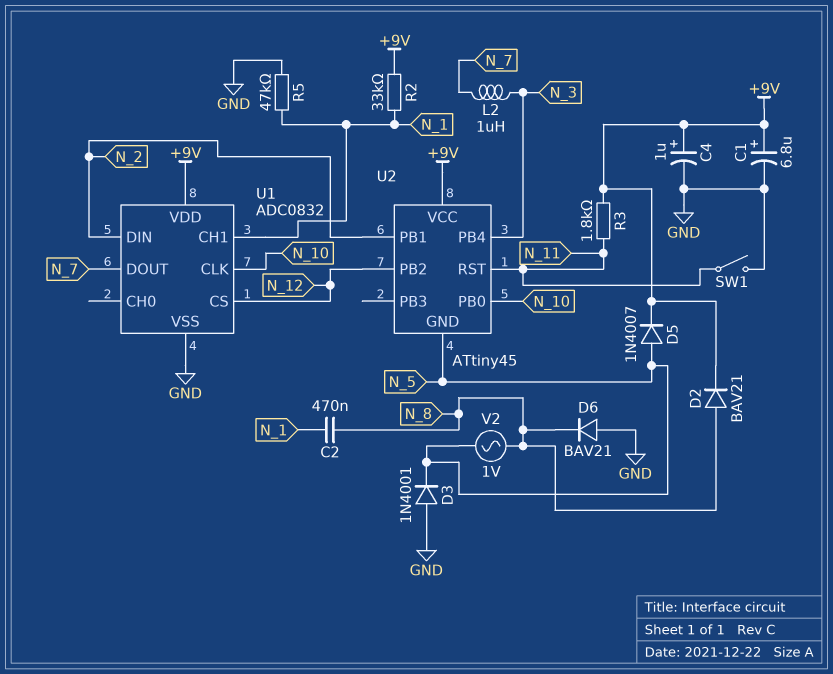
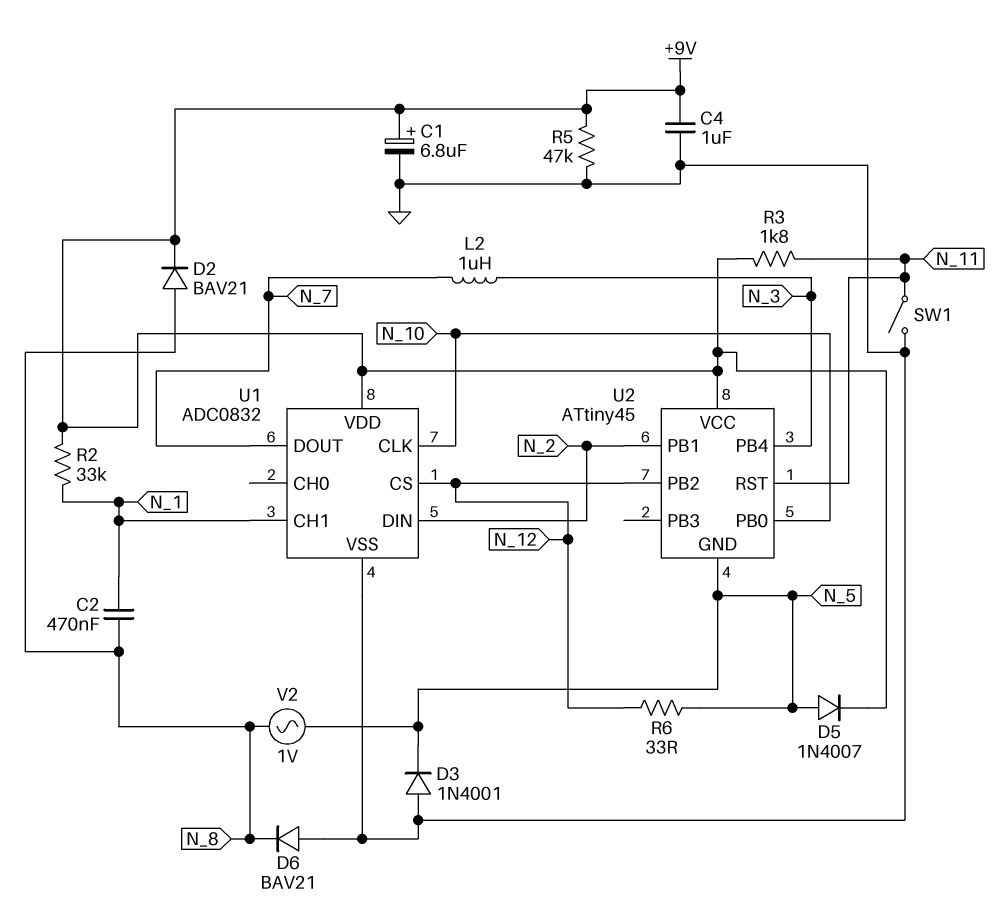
C4: 1uF (plus +9V, minus GND) -> 1uF (+9V, GND)
R5: 47k (GND, N_1) -> 47k (+9V, GND)
R6: none -> 33 (N_5, N_12)

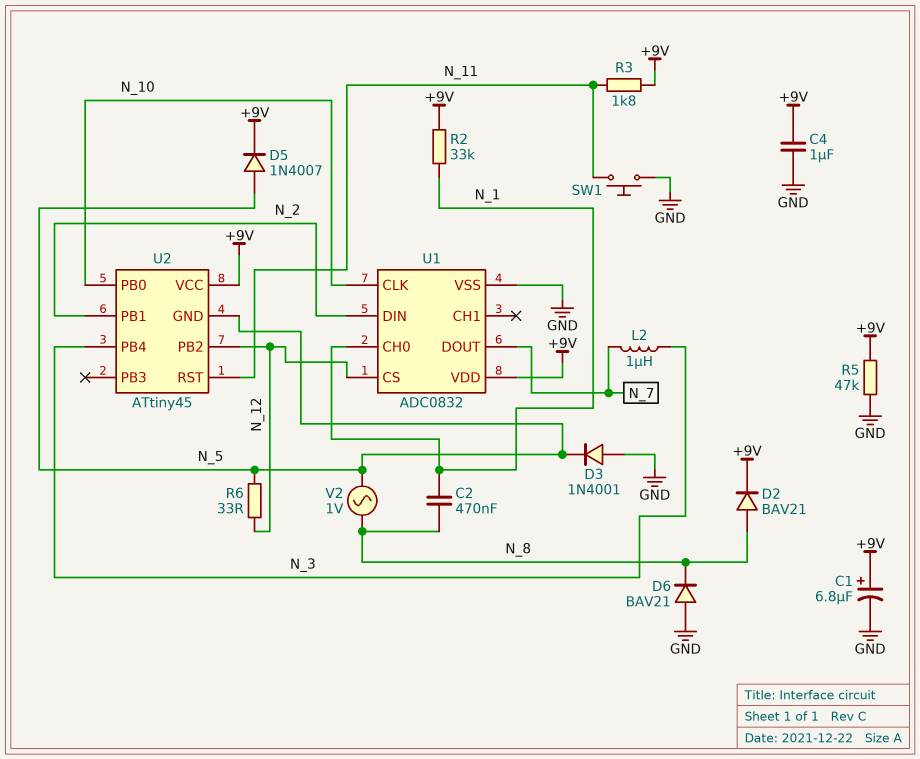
SW1: switch (GND, N_11) -> button (GND, N_11)
U1 pin CH0: none -> N_1
U1 pin CH1: N_1 -> none

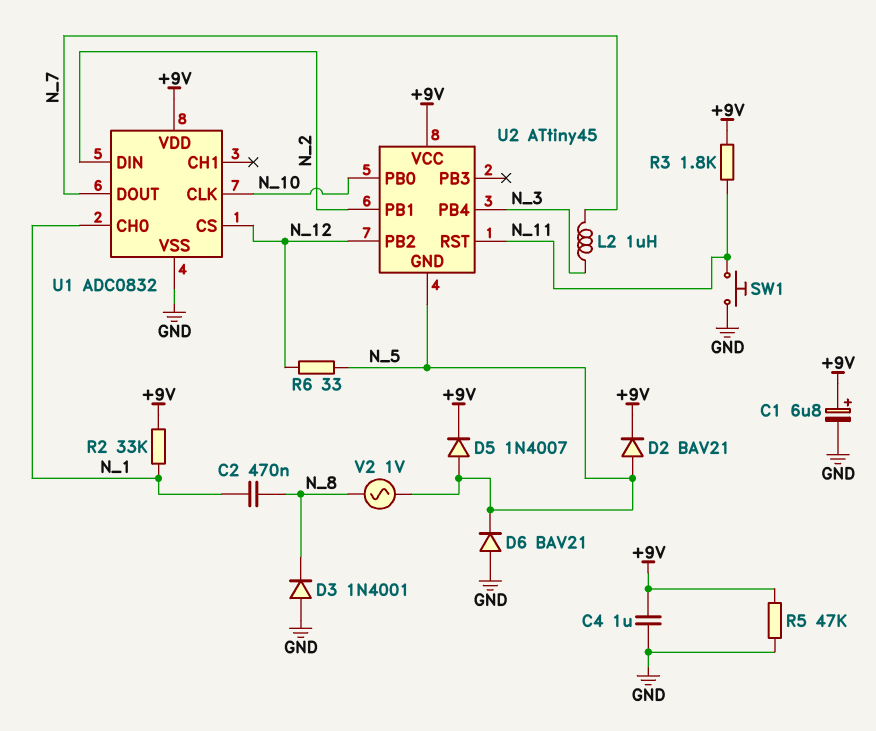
D2: diode BAV21 (A N_8, K +9V) -> diode BAV21 (A N_5, K +9V)
D3: diode 1N4001 (A GND, K N_5) -> diode 1N4001 (A GND, K N_8)
D6: diode BAV21 (A GND, K N_8) -> diode BAV21 (A GND, K N_5)

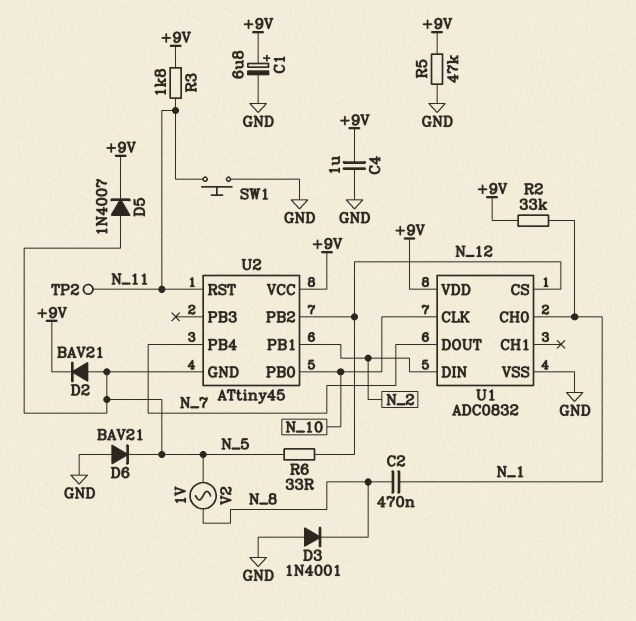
L2: 1uH (N_3, N_7) -> none
TP2: none -> test point (N_11)
U2 pin PB4: N_3 -> N_7

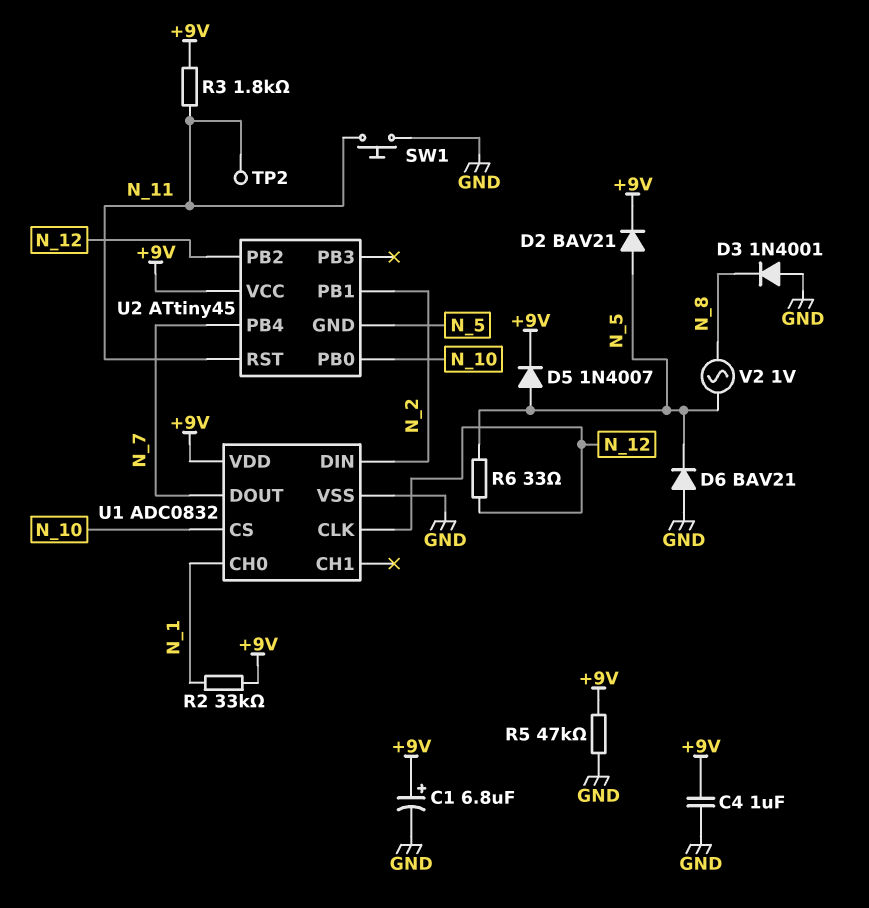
C2: 470nF (N_1, N_8) -> none
U1 pin CLK: N_10 -> N_12
U1 pin CS: N_12 -> N_10

